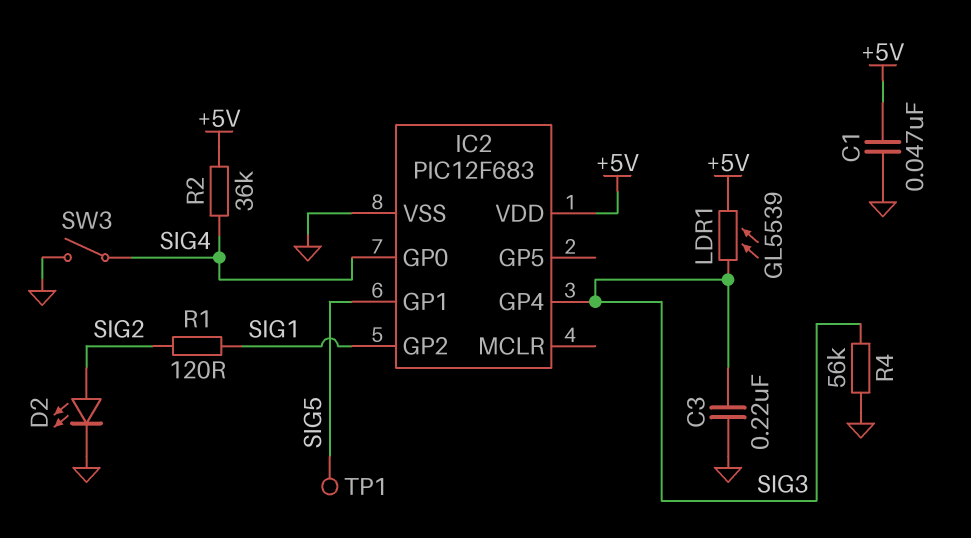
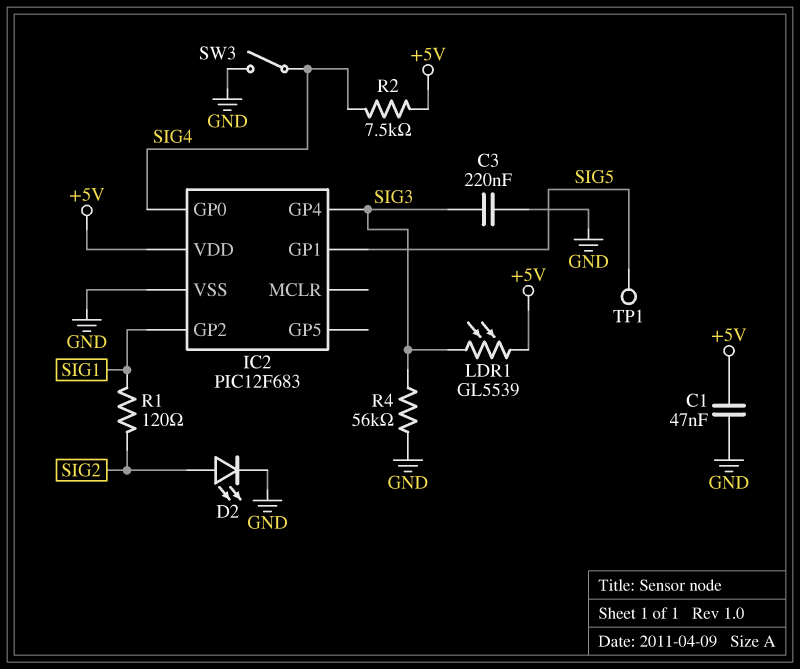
R2: 36k (+5V, SIG4) -> 7.5k (+5V, SIG4)

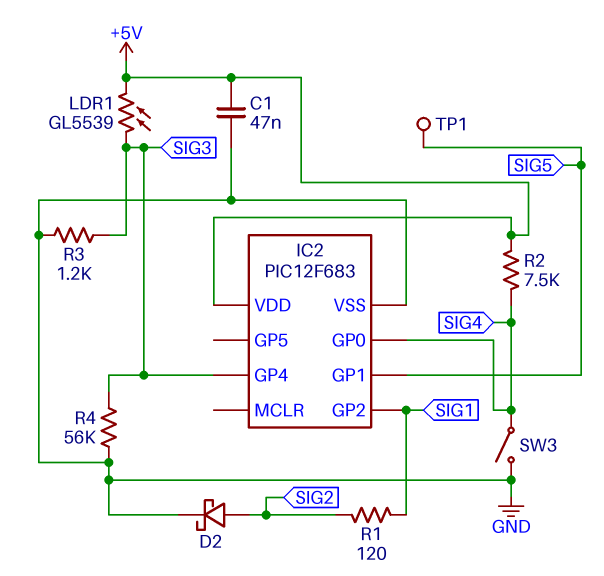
C3: 220nF (GND, SIG3) -> none
D2: LED (A SIG2, K GND) -> schottky (A SIG2, K GND)
R3: none -> 1.2k (GND, SIG3)

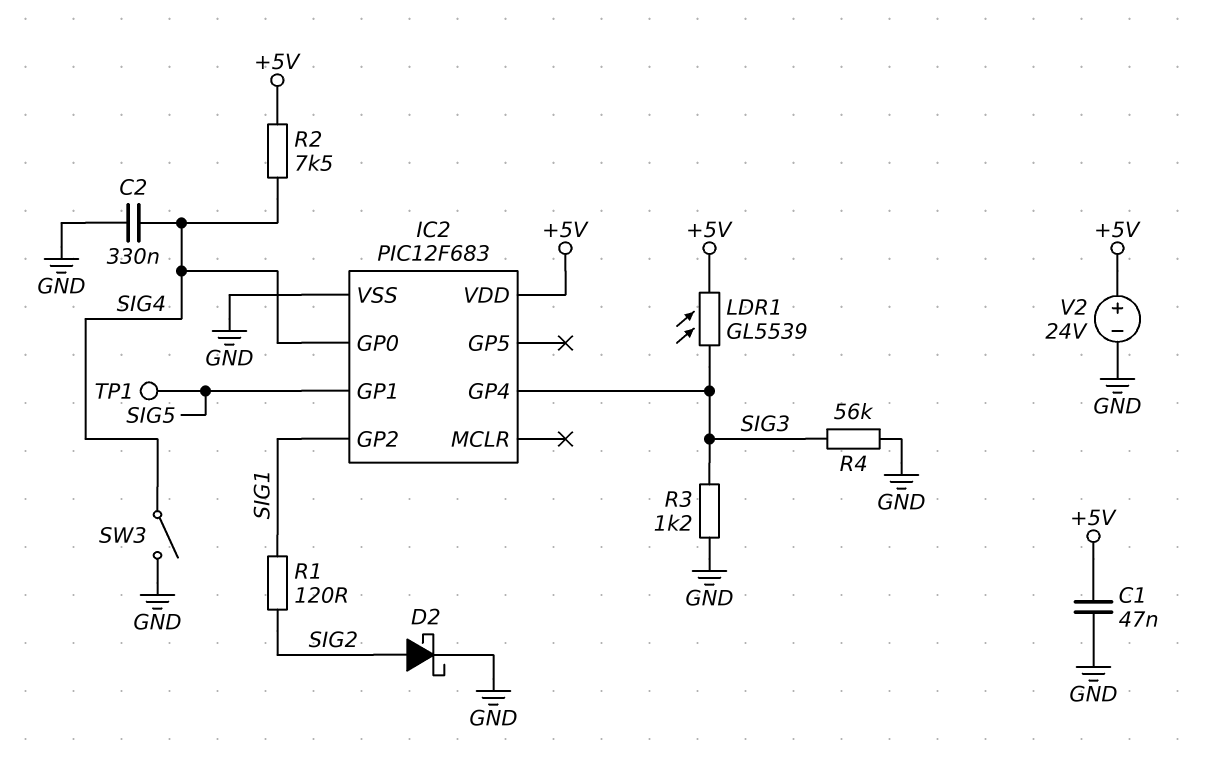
C2: none -> 330nF (GND, SIG4)
V2: none -> 24V (plus +5V, minus GND)

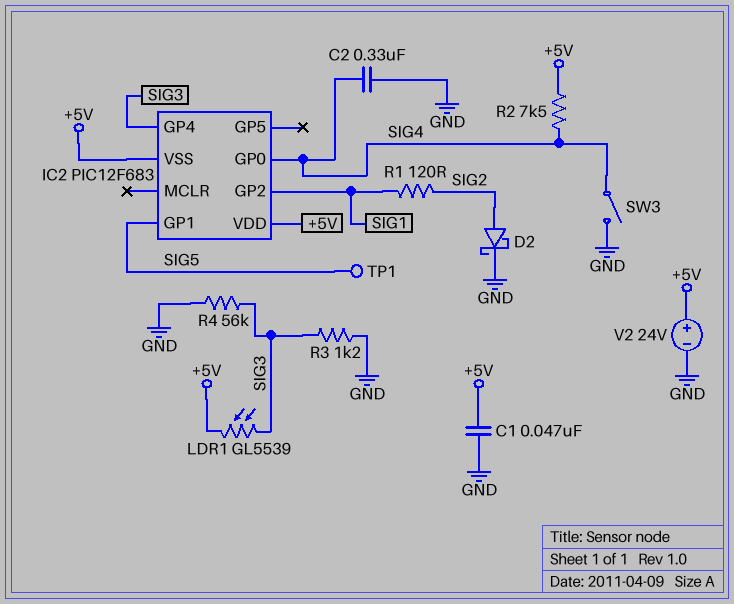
IC2 pin VSS: GND -> +5V

